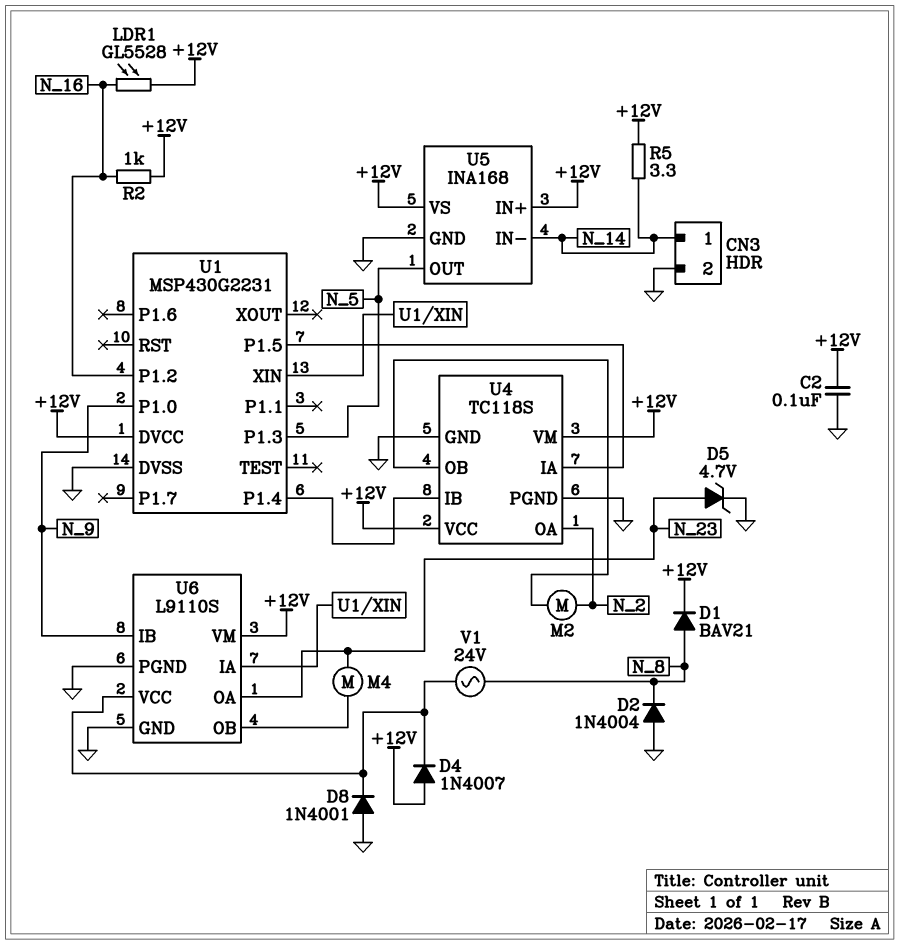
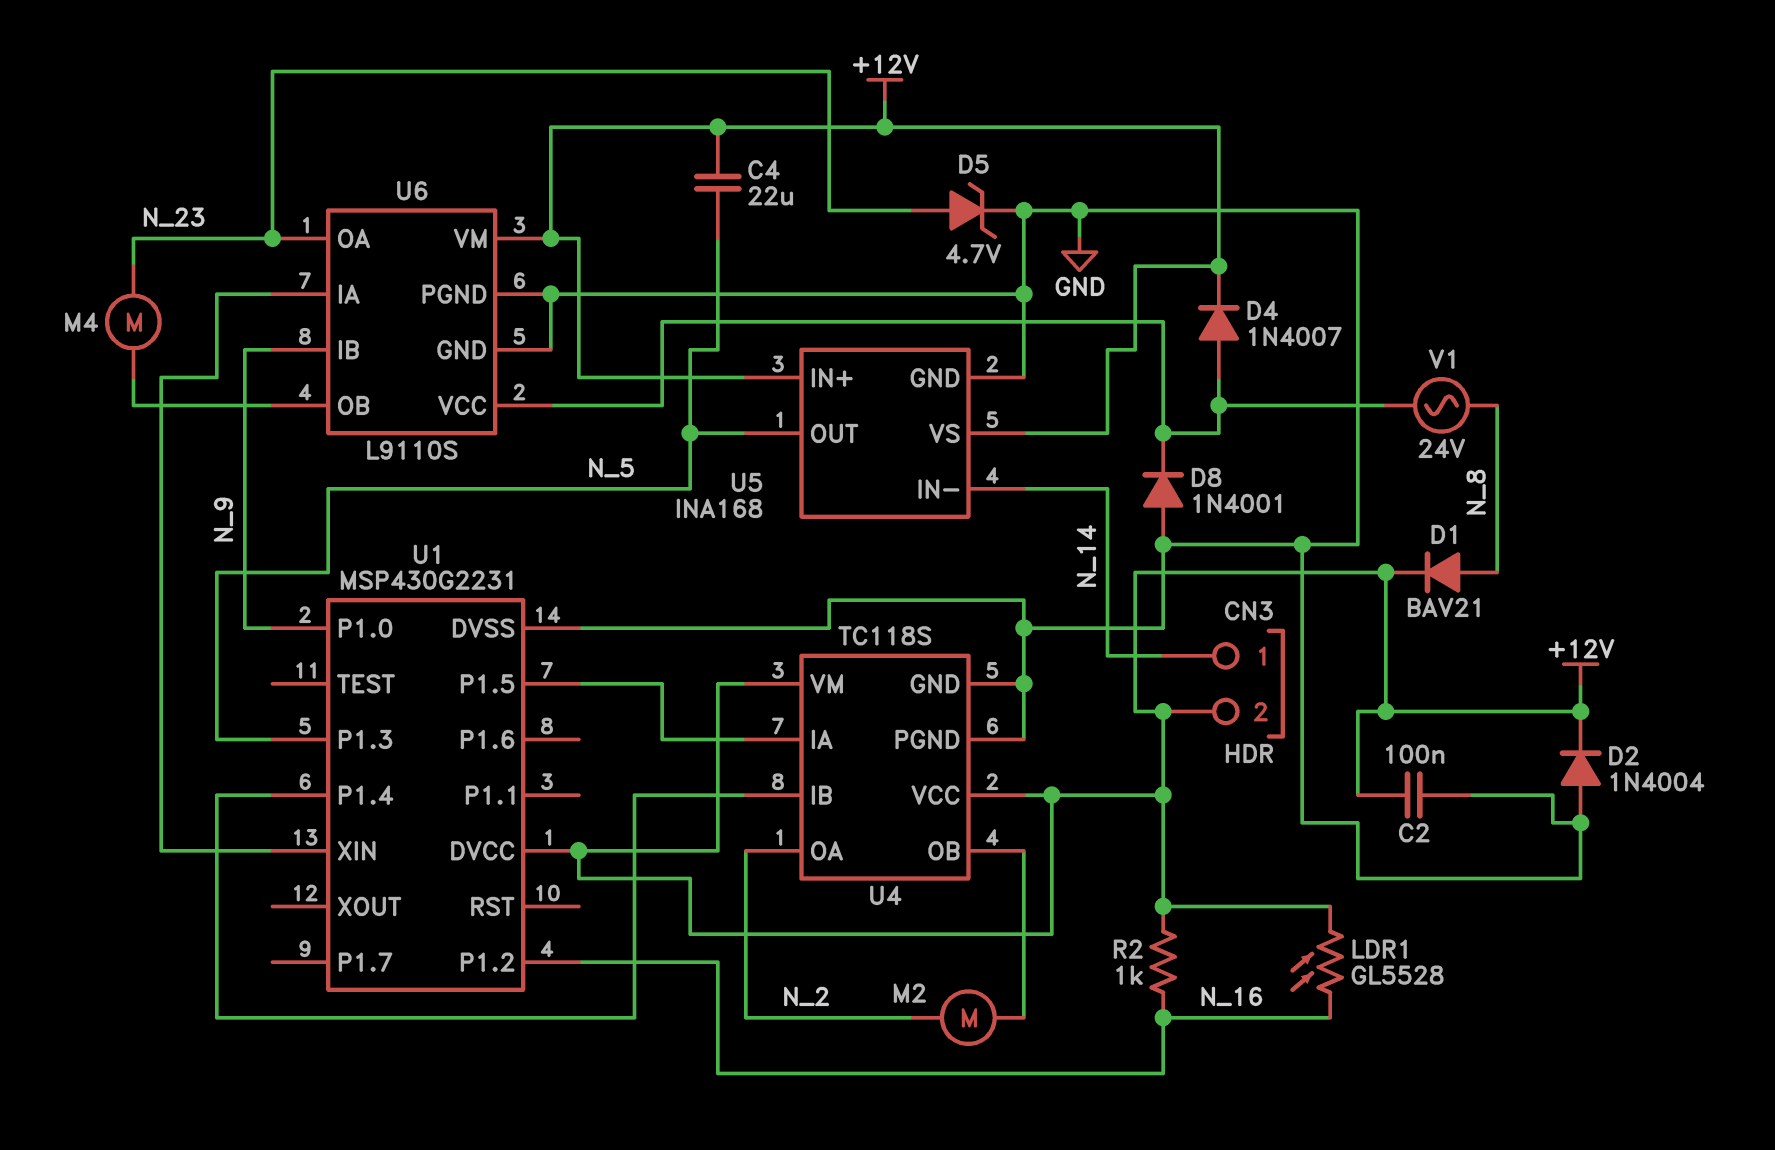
C4: none -> 22uF (+12V, N_5)
CN3 pin 2: GND -> +12V
D2: diode 1N4004 (A GND, K N_8) -> diode 1N4004 (A GND, K +12V)
D4: diode 1N4007 (A +12V, K U6/VCC) -> diode 1N4007 (A U6/VCC, K +12V)
R5: 3.3 (+12V, N_14) -> none

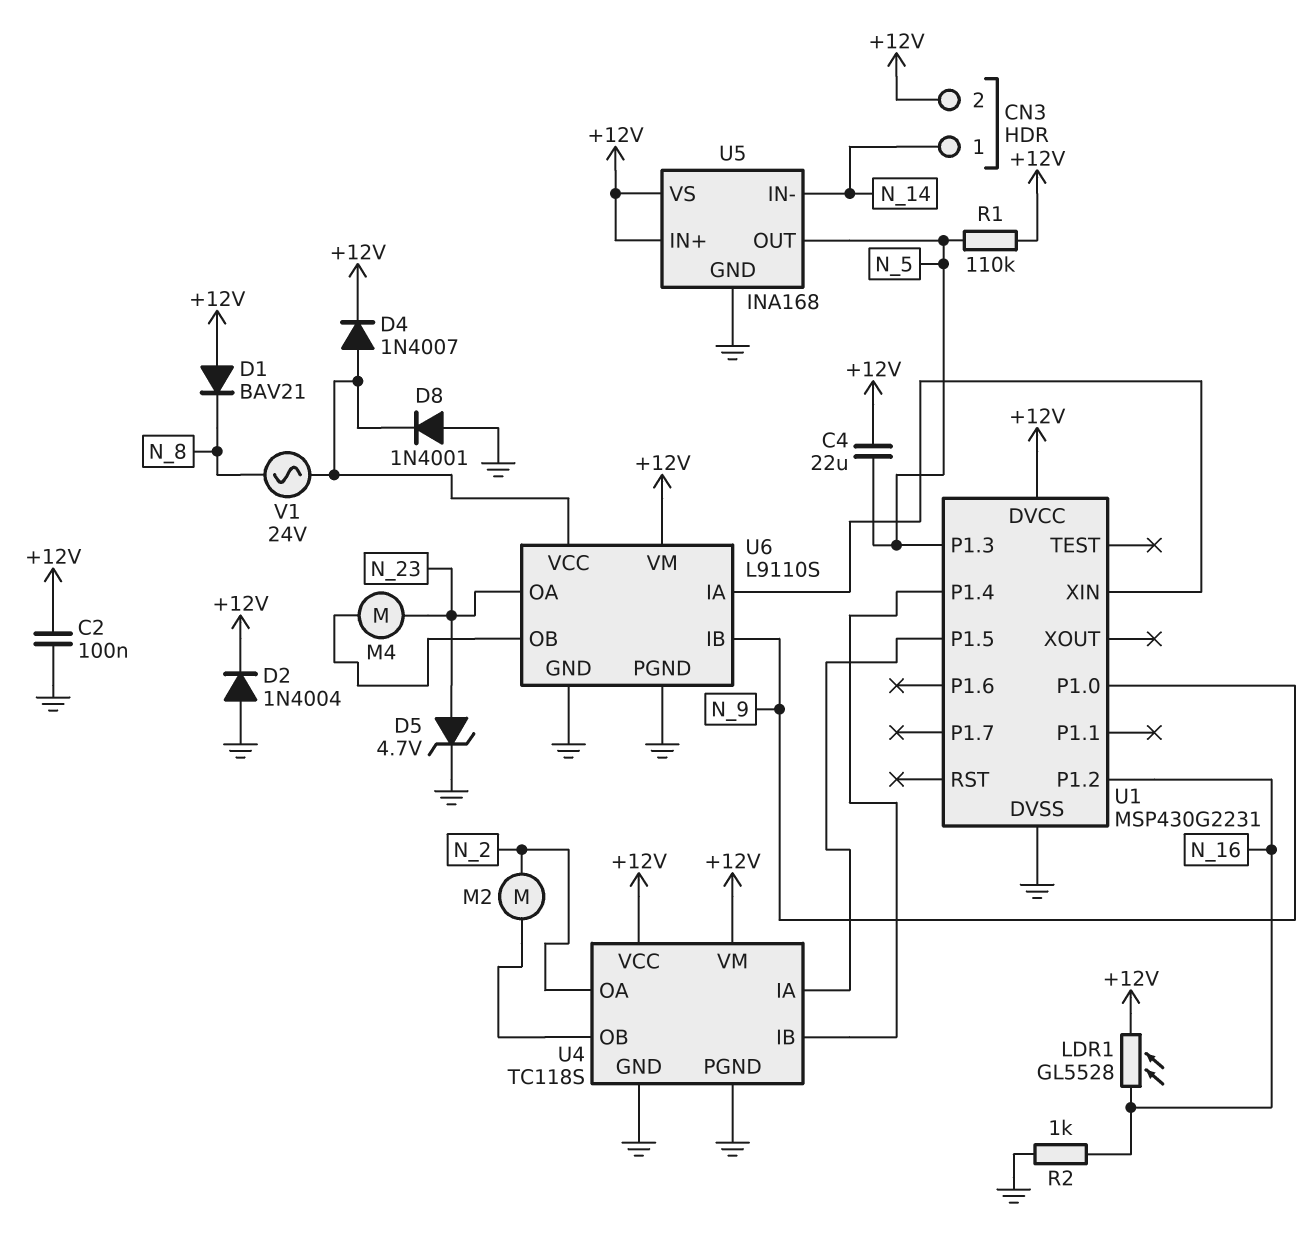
D1: diode BAV21 (A N_8, K +12V) -> diode BAV21 (A +12V, K N_8)
R1: none -> 110k (+12V, N_5)
R2: 1k (+12V, N_16) -> 1k (GND, N_16)

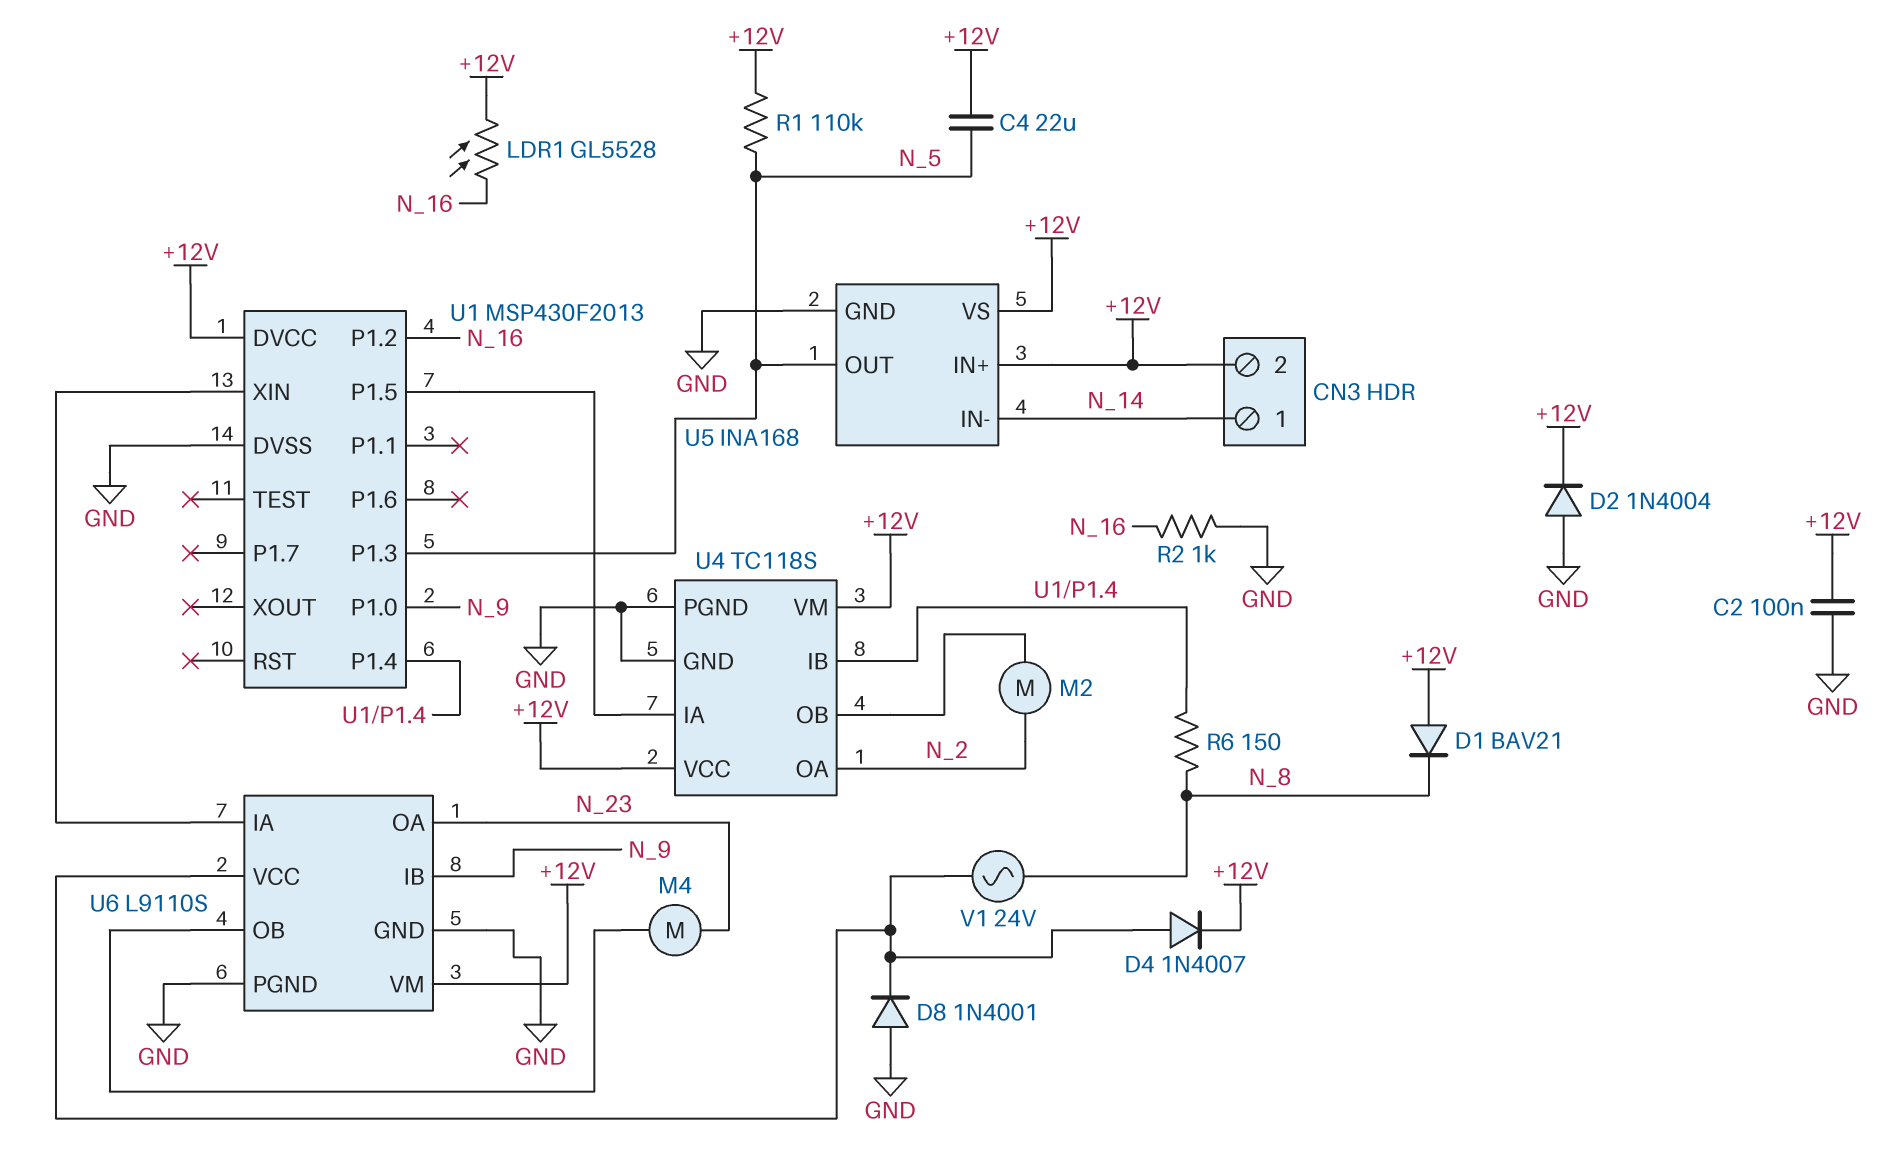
D5: zener 4.7V (A N_23, K GND) -> none
R6: none -> 150 (N_8, U1/P1.4)
U1: MSP430G2231 -> MSP430F2013

